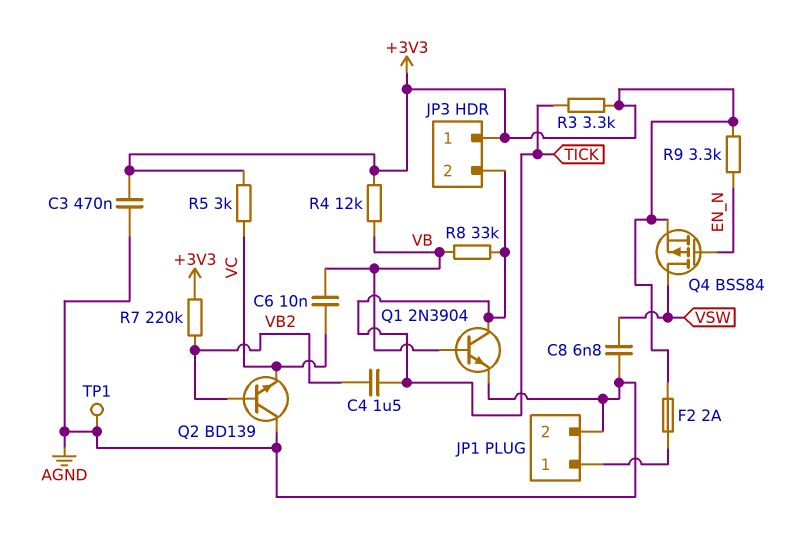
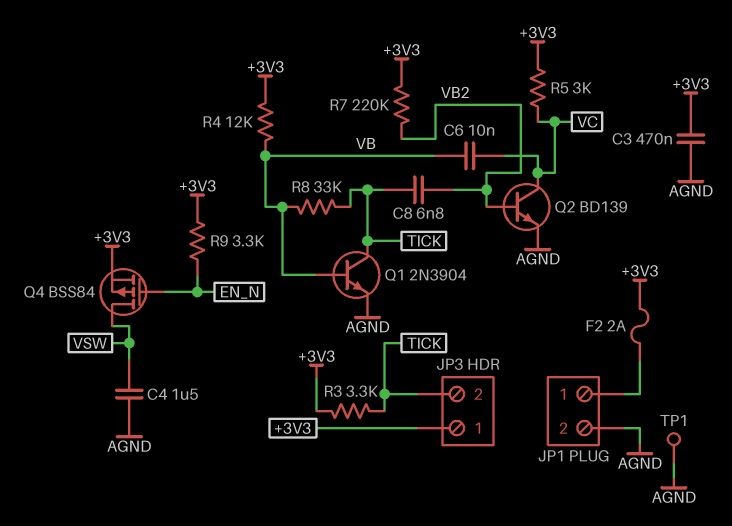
C4: 1.5uF (TICK, VB2) -> 1.5uF (AGND, VSW)
C8: 6.8nF (AGND, VSW) -> 6.8nF (TICK, VB2)
Q2: NPN BD139 (B VB2, C AGND, E VC) -> NPN BD139 (B VB2, C VC, E AGND)

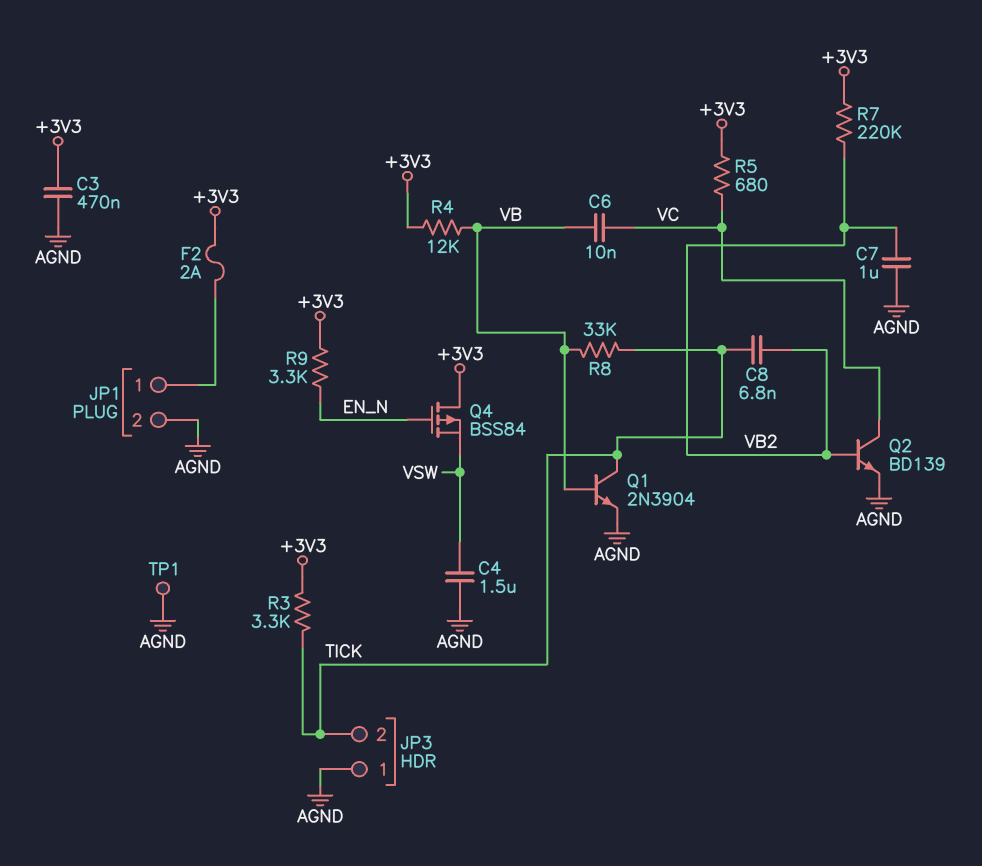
C7: none -> 1uF (AGND, VB2)
JP3 pin 1: +3V3 -> AGND
Q4: PMOS BSS84 (G EN_N, D VSW, S +3V3) -> PMOS BSS84 (G EN_N, D +3V3, S VSW)
R5: 3k (+3V3, VC) -> 680 (+3V3, VC)

